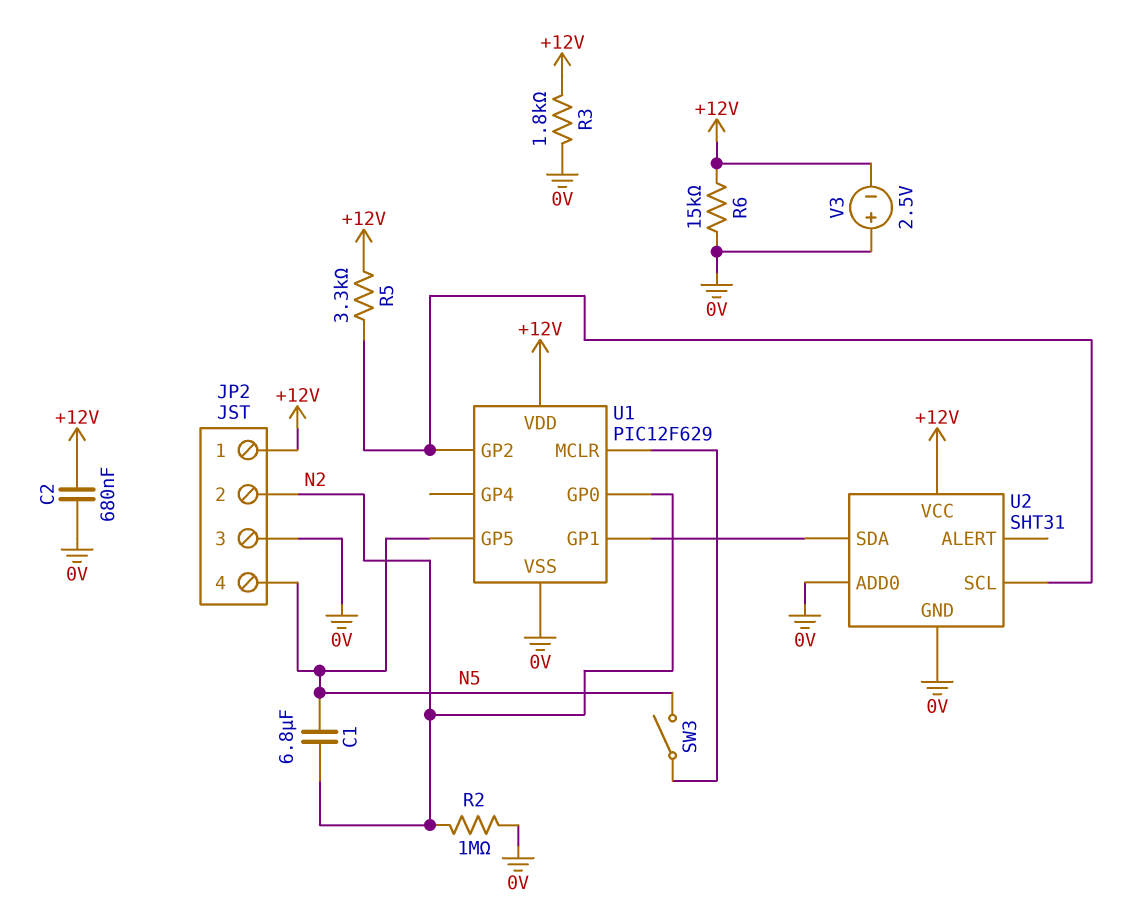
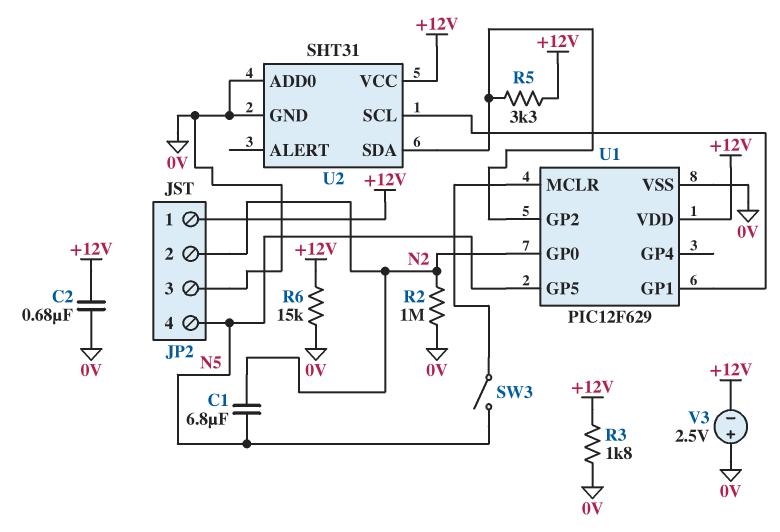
U2 pin SCL: U1/GP2 -> U1/GP1
U2 pin SDA: U1/GP1 -> U1/GP2

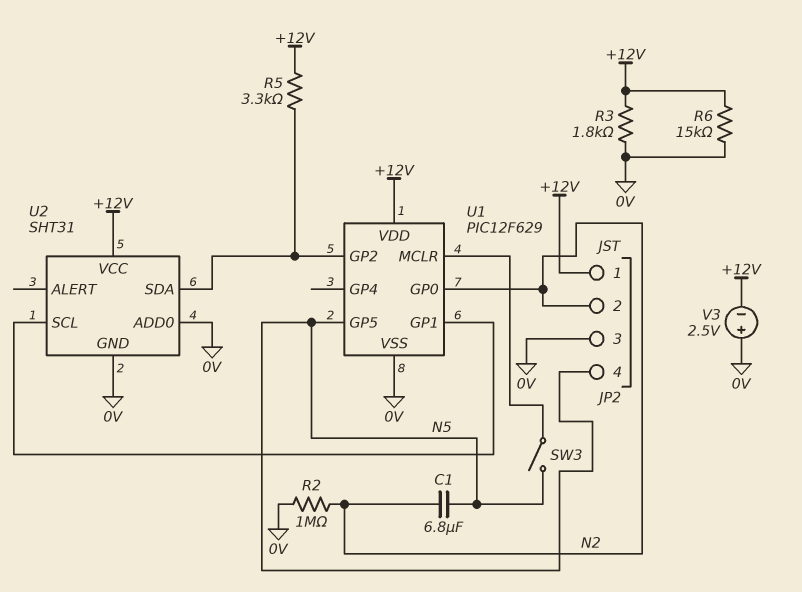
C2: 680nF (+12V, 0V) -> none

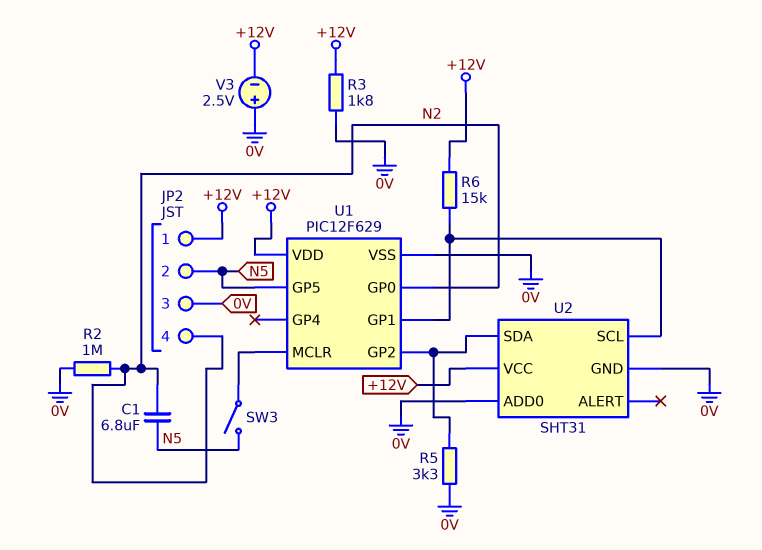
JP2 pin 2: N2 -> N5
JP2 pin 4: N5 -> N2
R5: 3.3k (+12V, U1/GP2) -> 3.3k (0V, U1/GP2)
R6: 15k (+12V, 0V) -> 15k (+12V, U1/GP1)

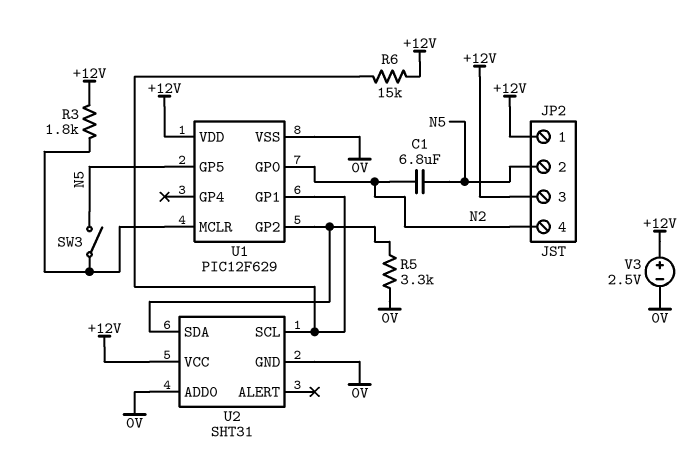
JP2 pin 3: 0V -> +12V
R2: 1M (0V, N2) -> none
R3: 1.8k (+12V, 0V) -> 1.8k (+12V, U1/MCLR)
V3: 2.5V (plus 0V, minus +12V) -> 2.5V (plus +12V, minus 0V)

